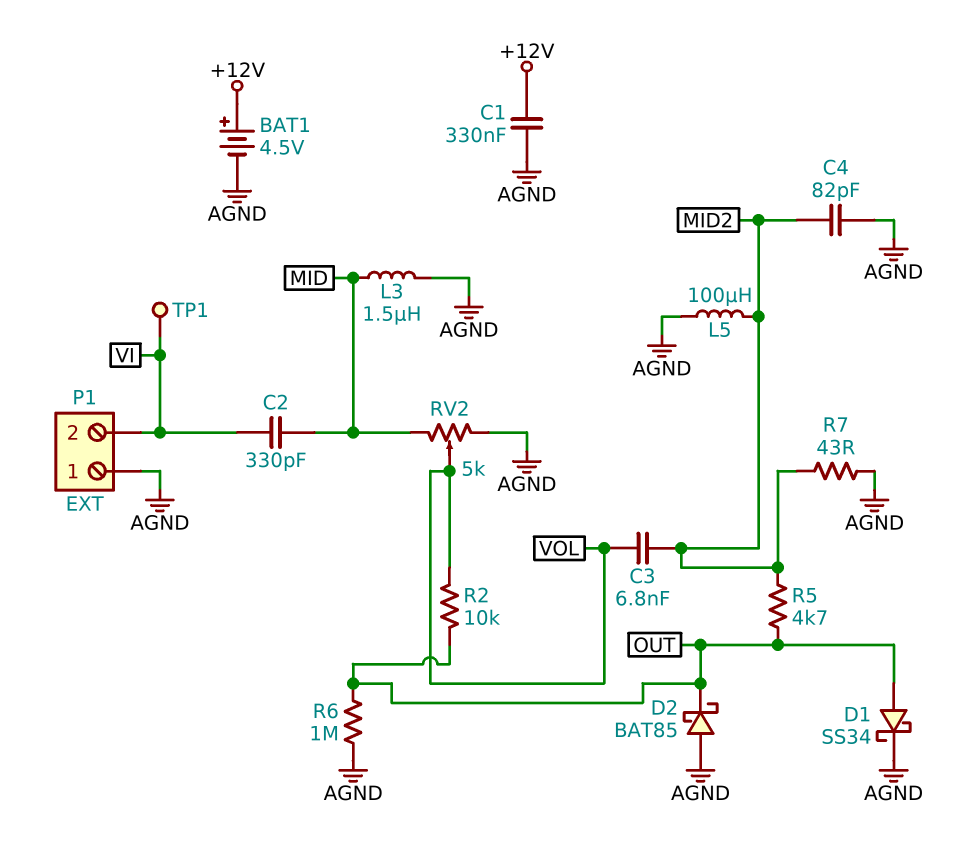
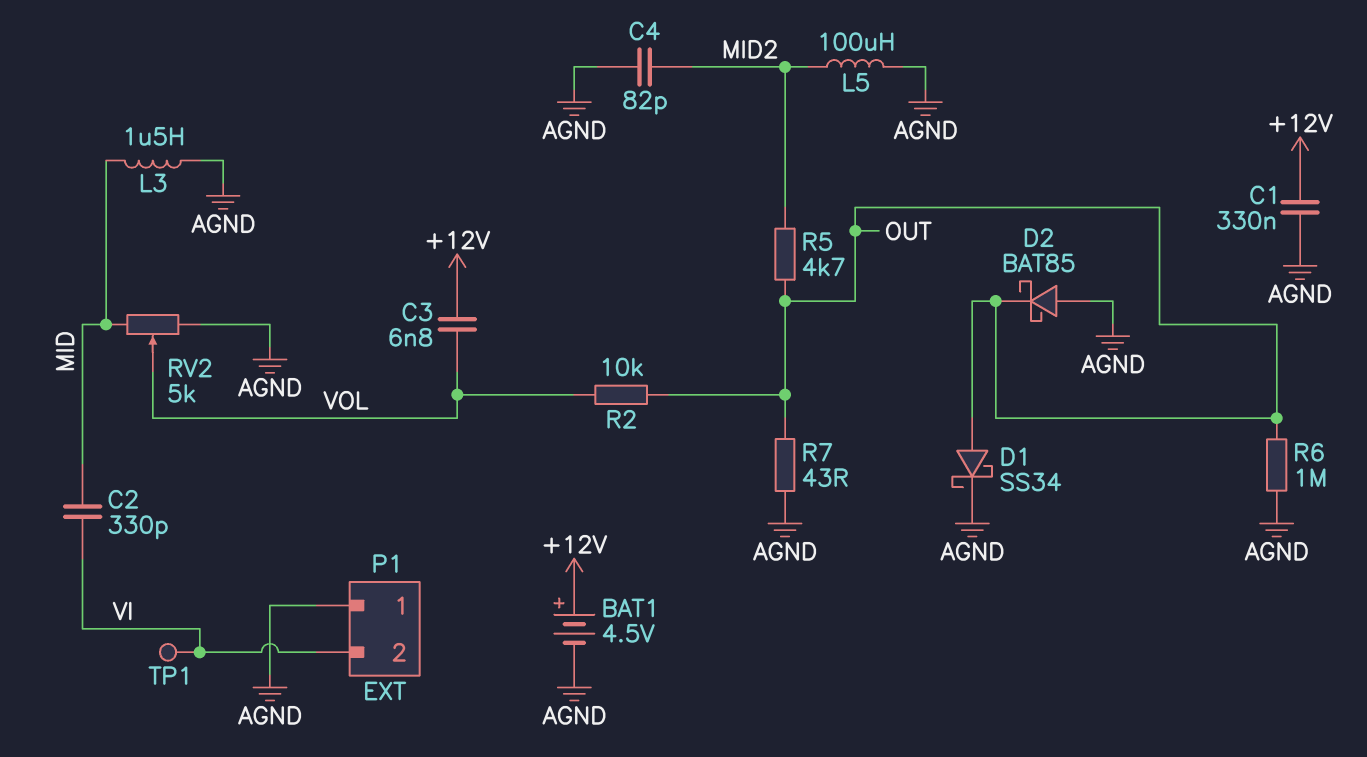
C3: 6.8nF (MID2, VOL) -> 6.8nF (+12V, VOL)
R7: 43 (AGND, MID2) -> 43 (AGND, OUT)

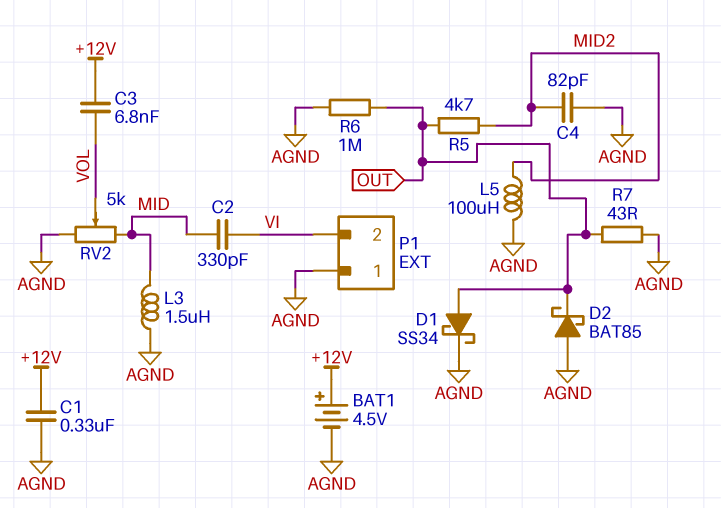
R2: 10k (OUT, VOL) -> none
TP1: test point (VI) -> none

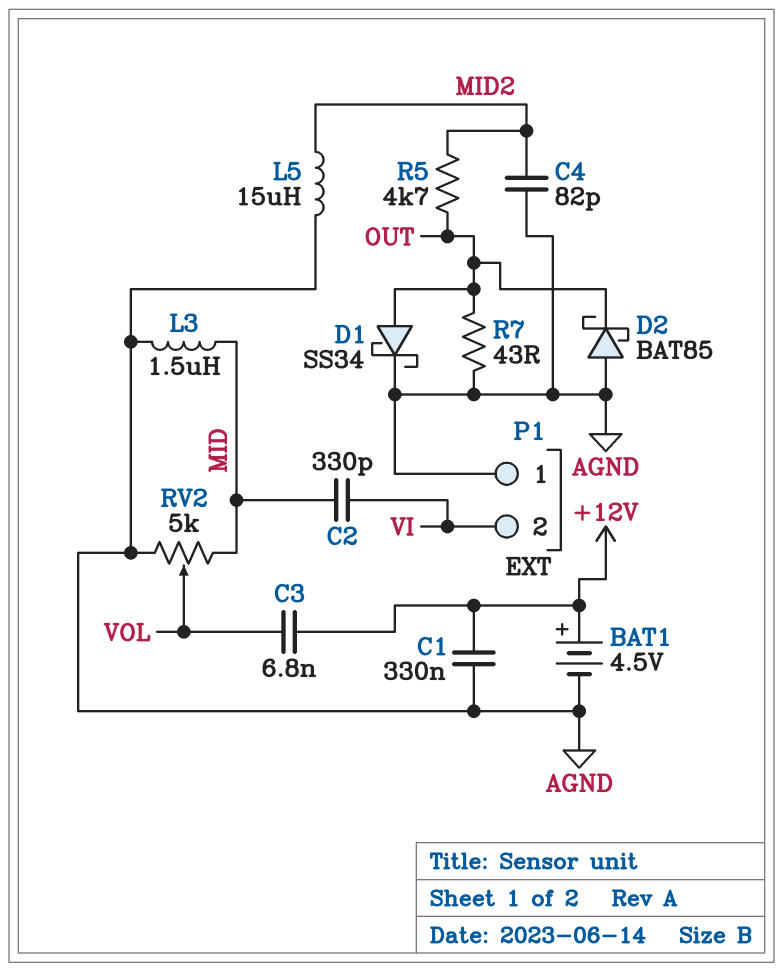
L5: 100uH (AGND, MID2) -> 15uH (AGND, MID2)
R6: 1M (AGND, OUT) -> none

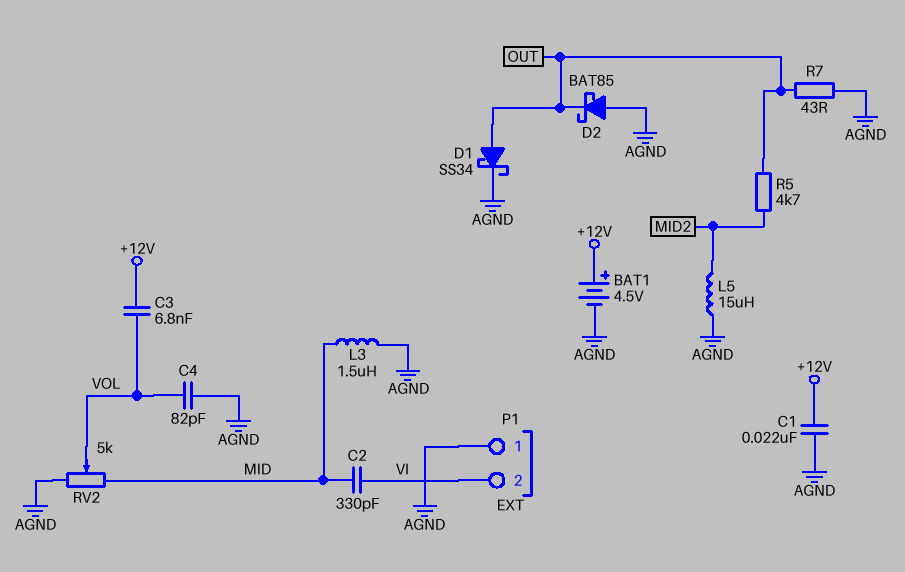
C1: 330nF (+12V, AGND) -> 22nF (+12V, AGND)
C4: 82pF (AGND, MID2) -> 82pF (AGND, VOL)

